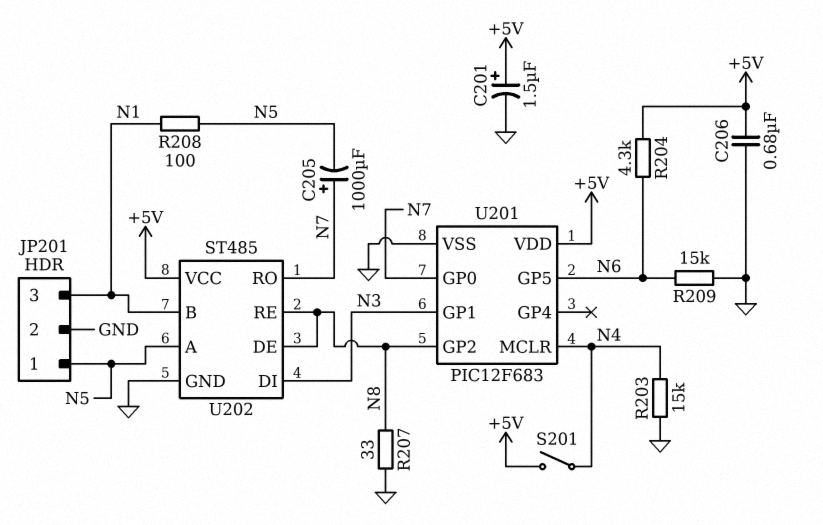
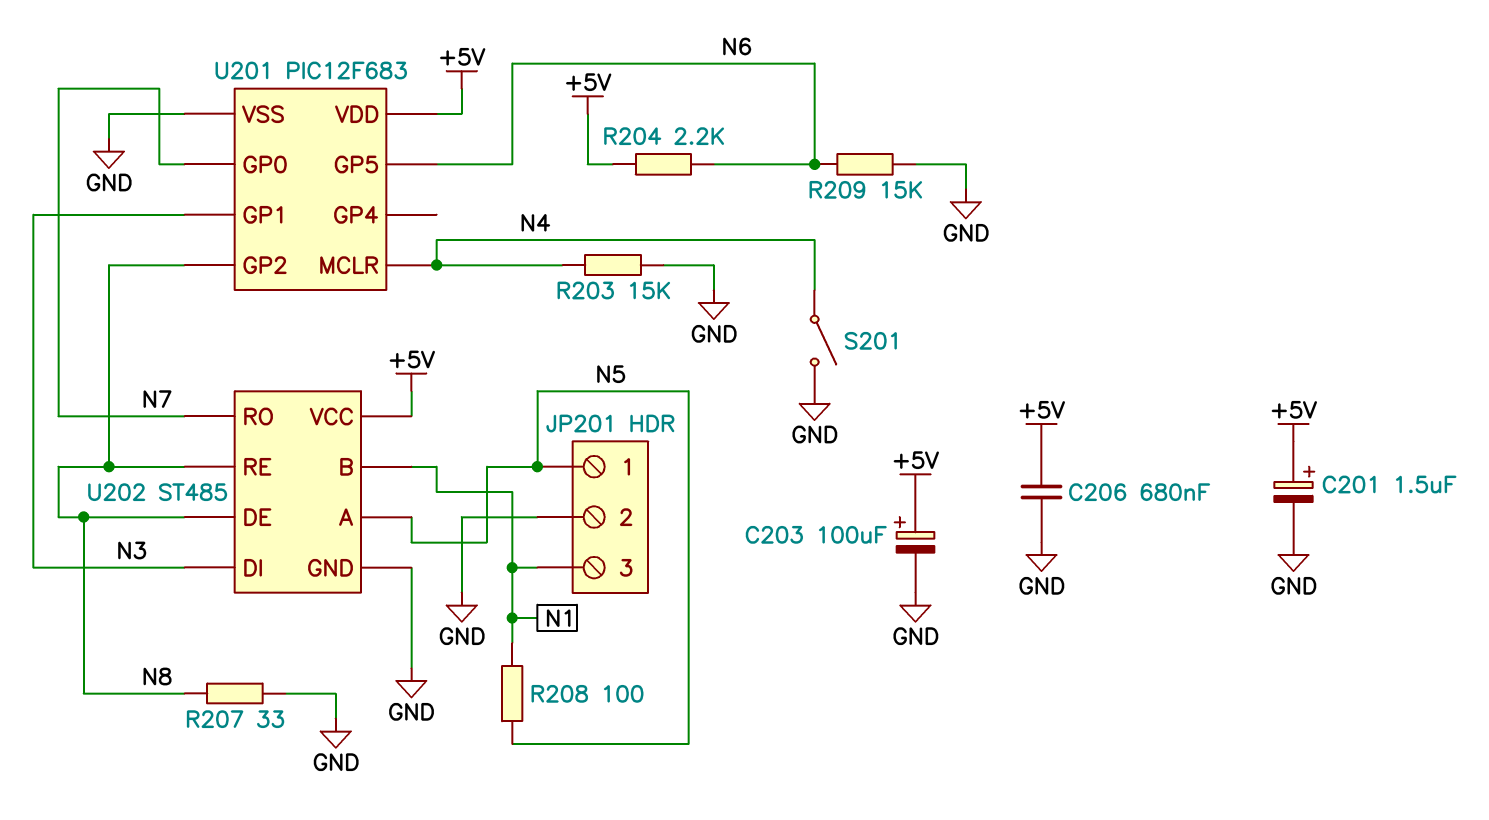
C203: none -> 100uF (plus +5V, minus GND)
C205: 1000uF (plus N7, minus N5) -> none
R204: 4.3k (+5V, N6) -> 2.2k (+5V, N6)
S201: switch (+5V, N4) -> switch (GND, N4)

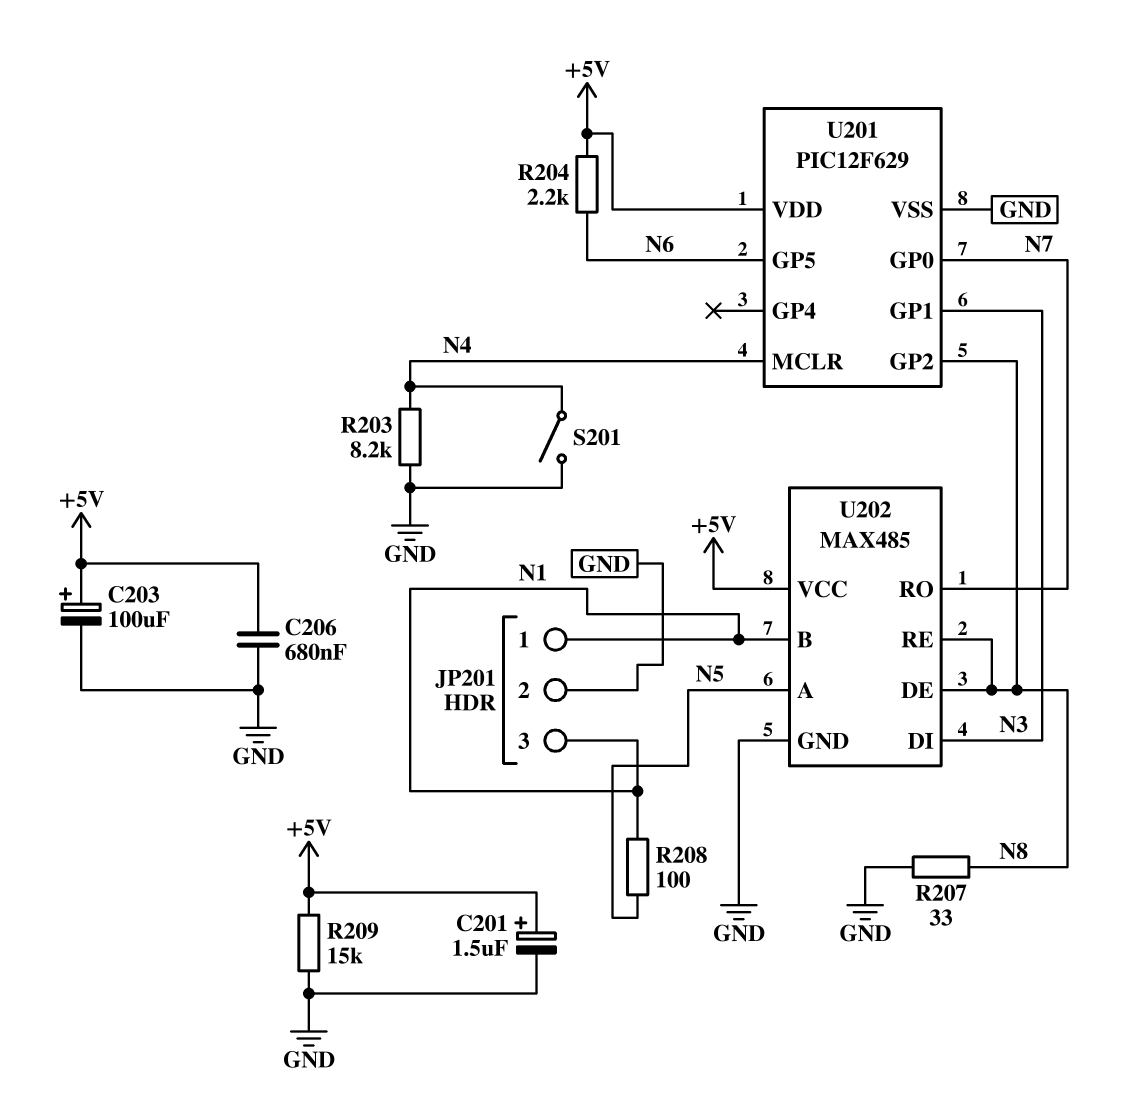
JP201 pin 1: N5 -> N1
R203: 15k (GND, N4) -> 8.2k (GND, N4)
R209: 15k (GND, N6) -> 15k (+5V, GND)
U201: PIC12F683 -> PIC12F629
U202: ST485 -> MAX485

